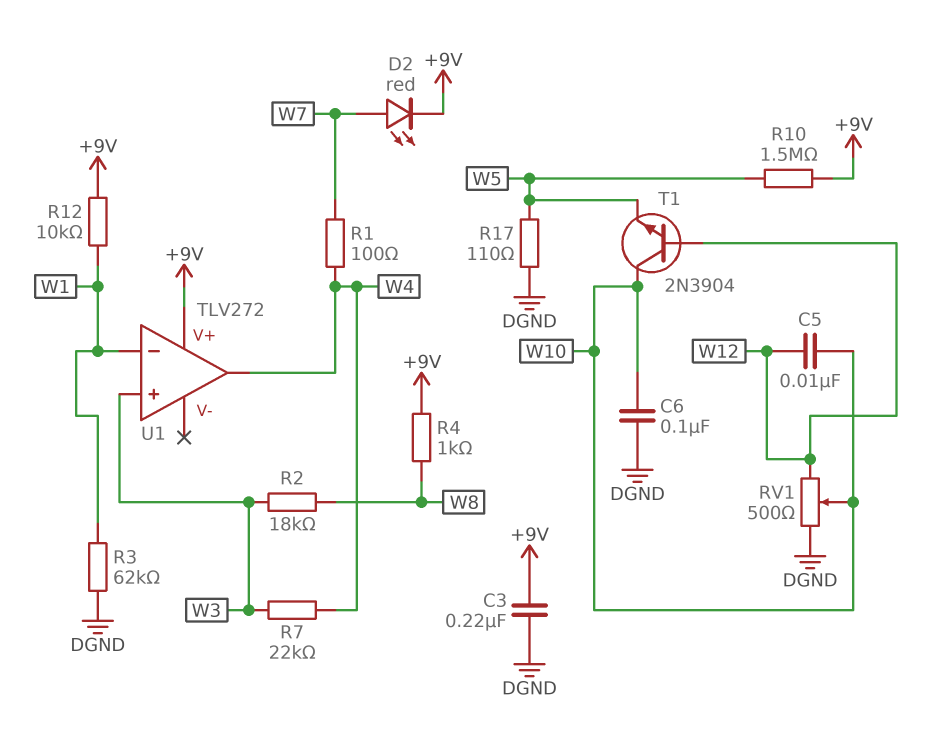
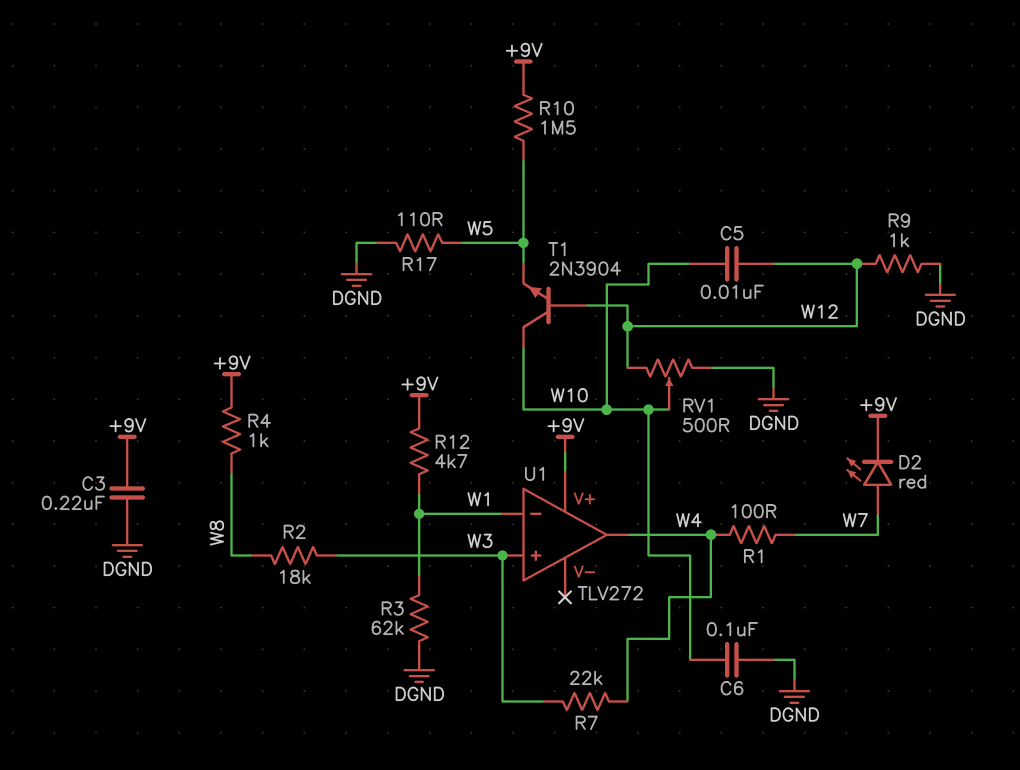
R9: none -> 1k (DGND, W12)
R12: 10k (+9V, W1) -> 4.7k (+9V, W1)

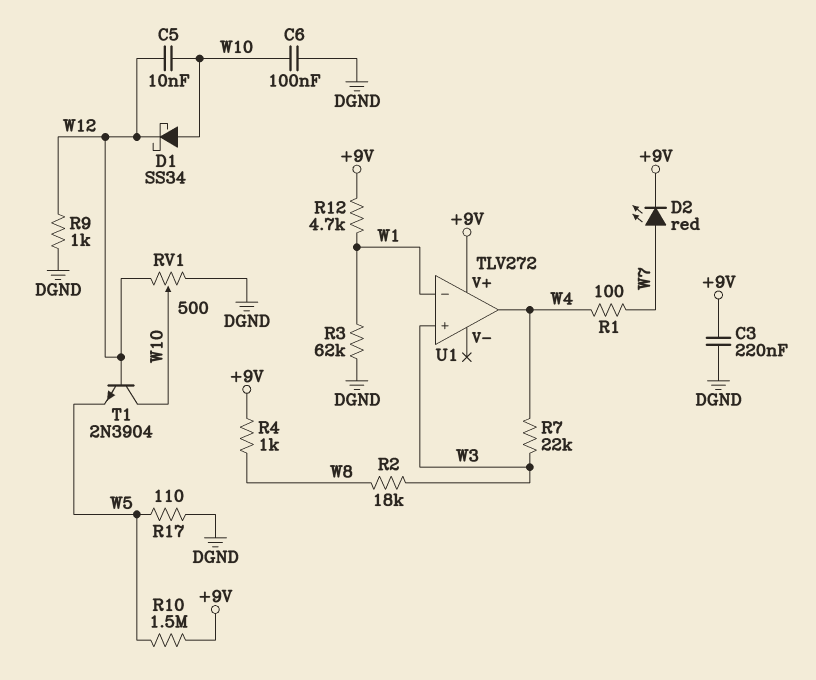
D1: none -> schottky SS34 (A W10, K W12)

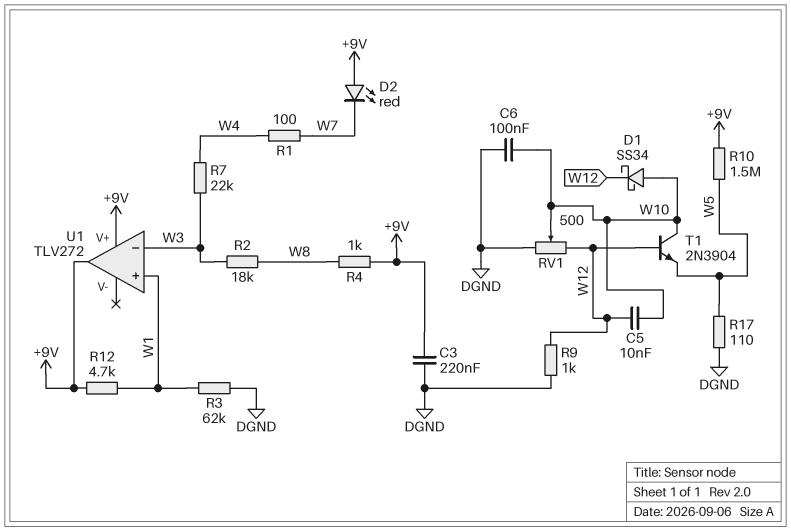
D2: LED red (A W7, K +9V) -> LED red (A +9V, K W7)
U1 pin in+: W3 -> W1
U1 pin in-: W1 -> W3
U1 pin out: W4 -> +9V

